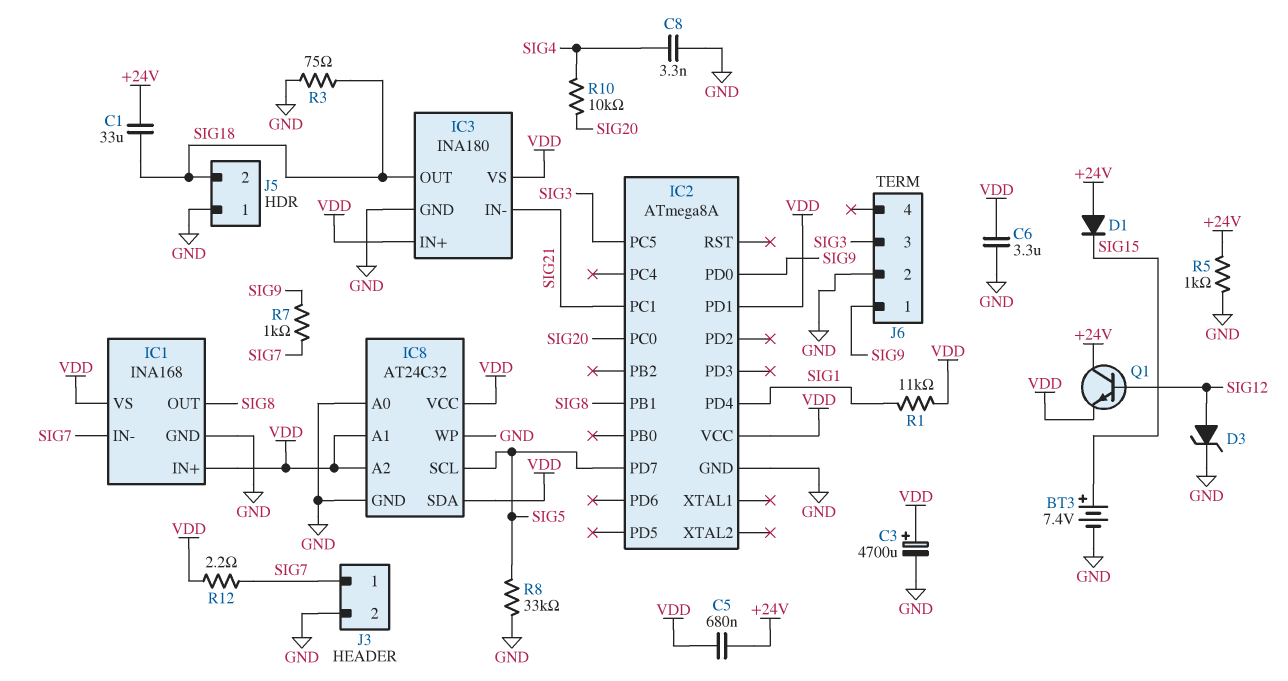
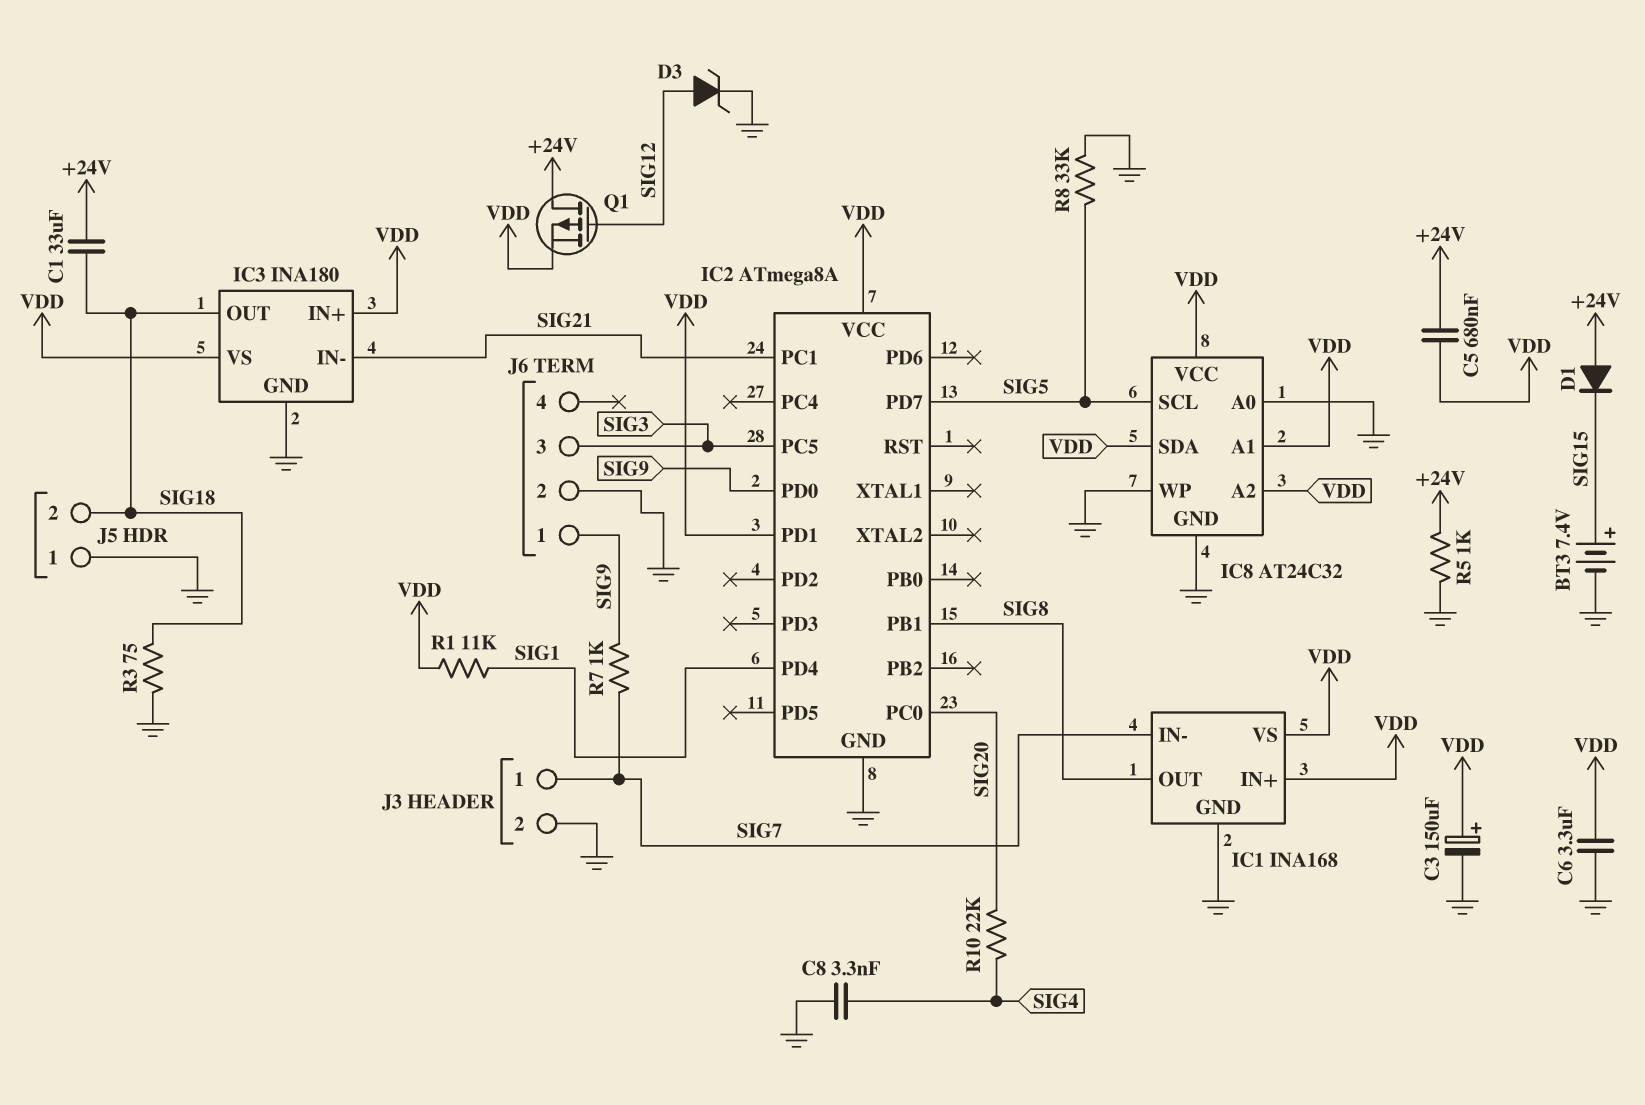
C3: 4700uF (plus VDD, minus GND) -> 150uF (plus VDD, minus GND)
Q1: NPN (B SIG12, C +24V, E VDD) -> PMOS (G SIG12, D +24V, S VDD)
R10: 10k (SIG4, SIG20) -> 22k (SIG4, SIG20)
R12: 2.2 (SIG7, VDD) -> none

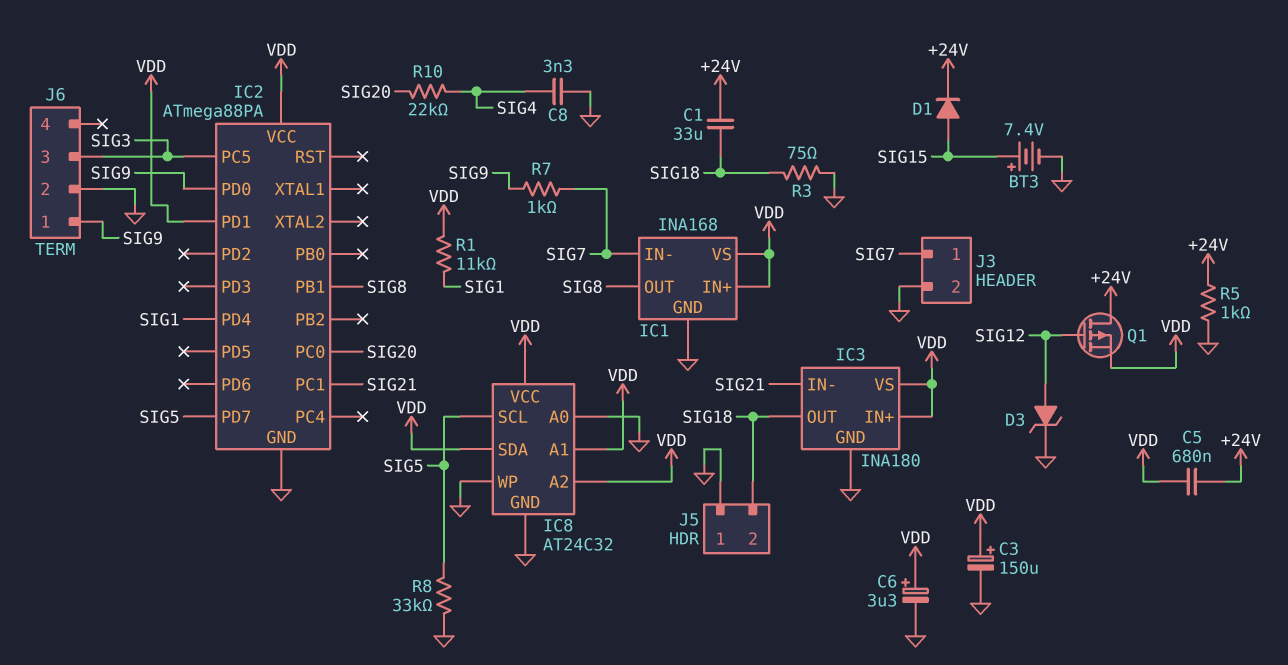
C6: 3.3uF (GND, VDD) -> 3.3uF (plus VDD, minus GND)
D1: diode (A +24V, K SIG15) -> diode (A SIG15, K +24V)
IC2: ATmega8A -> ATmega88PA

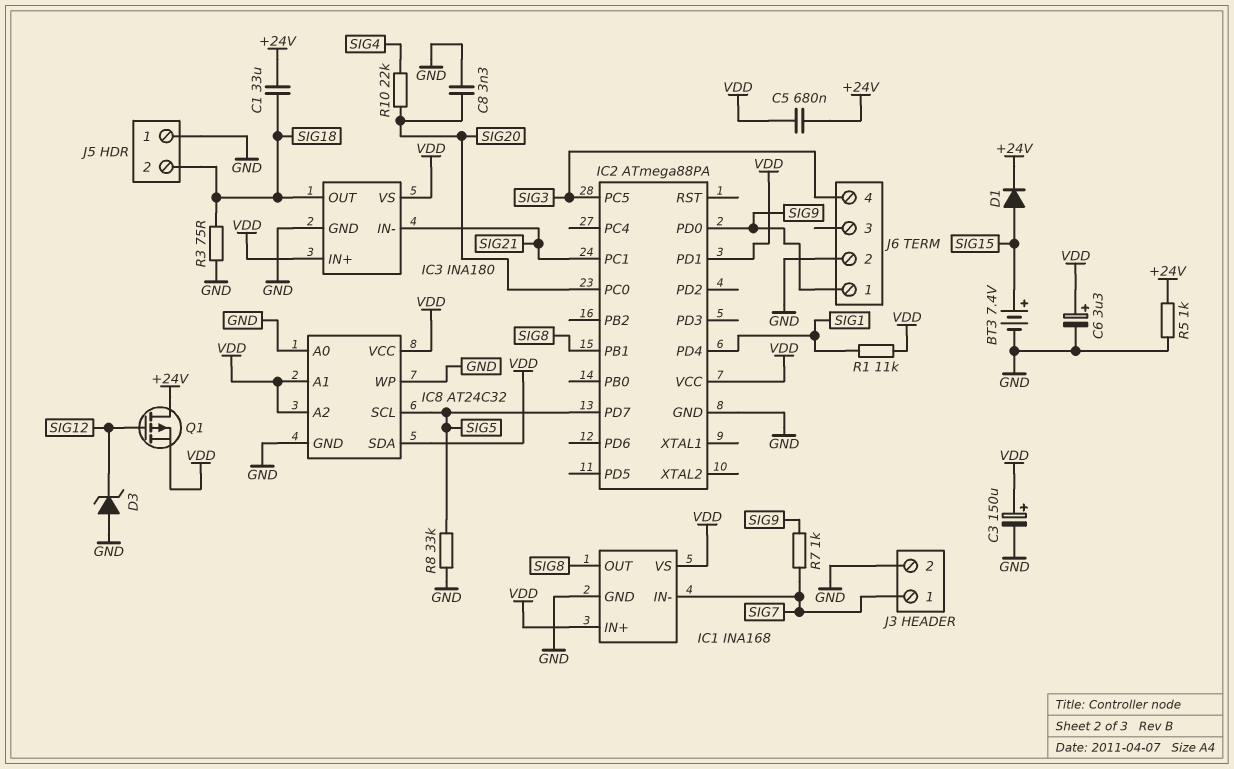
C8: 3.3nF (GND, SIG4) -> 3.3nF (GND, SIG20)
D3: zener (A SIG12, K GND) -> zener (A GND, K SIG12)
J6 pin 3: SIG3 -> none
J6 pin 4: none -> SIG3

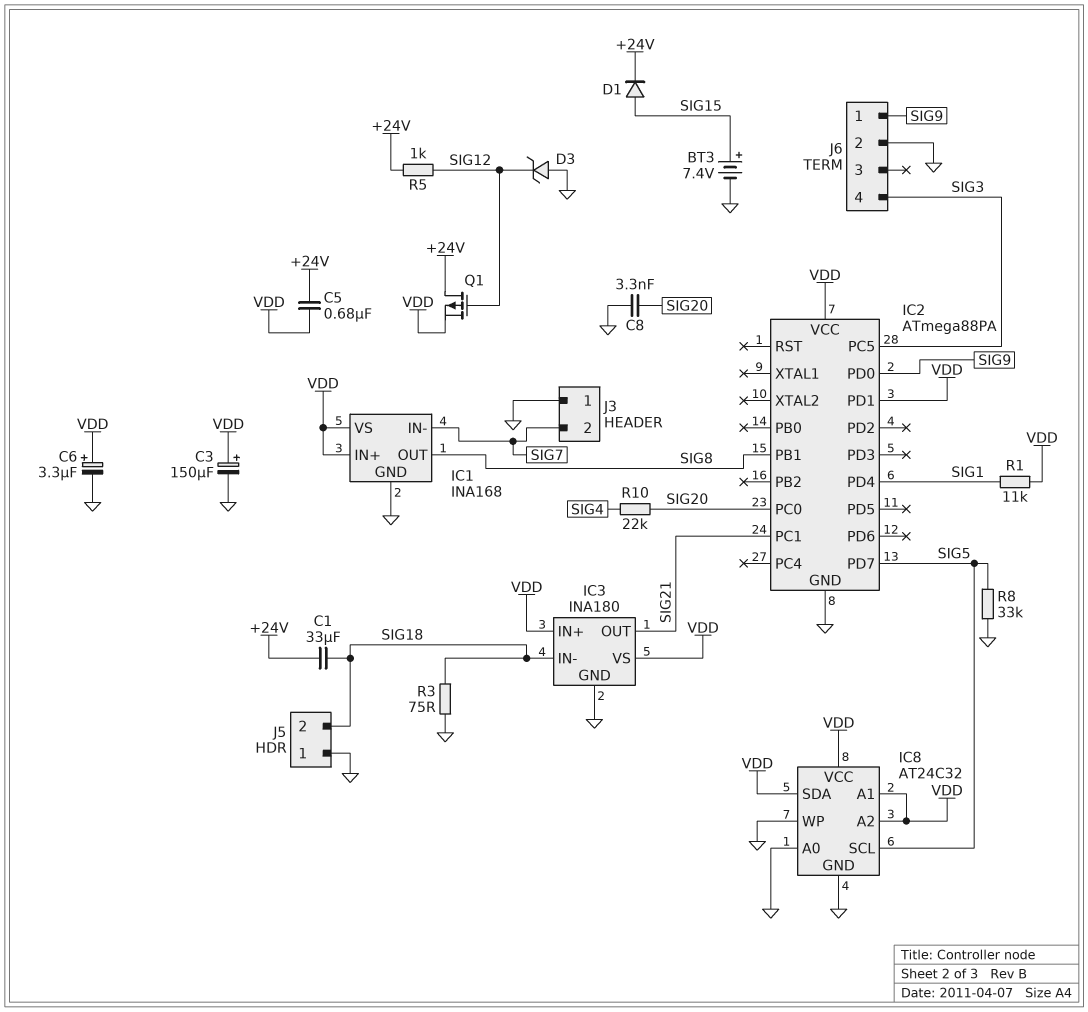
IC3 pin IN-: SIG21 -> SIG18
IC3 pin OUT: SIG18 -> SIG21
J3 pin 1: SIG7 -> GND
J3 pin 2: GND -> SIG7
R5: 1k (+24V, GND) -> 1k (+24V, SIG12)
R7: 1k (SIG7, SIG9) -> none

